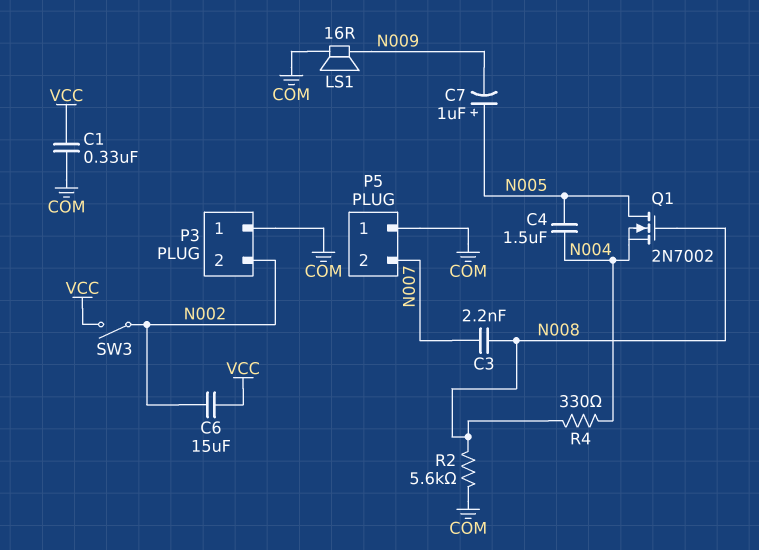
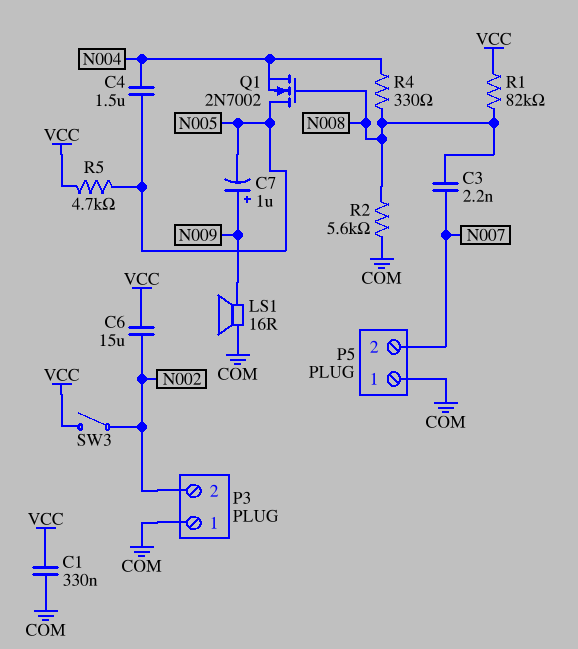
C7: 1uF (plus N005, minus N009) -> 1uF (plus N009, minus N005)
R1: none -> 82k (N008, VCC)
R5: none -> 4.7k (N005, VCC)

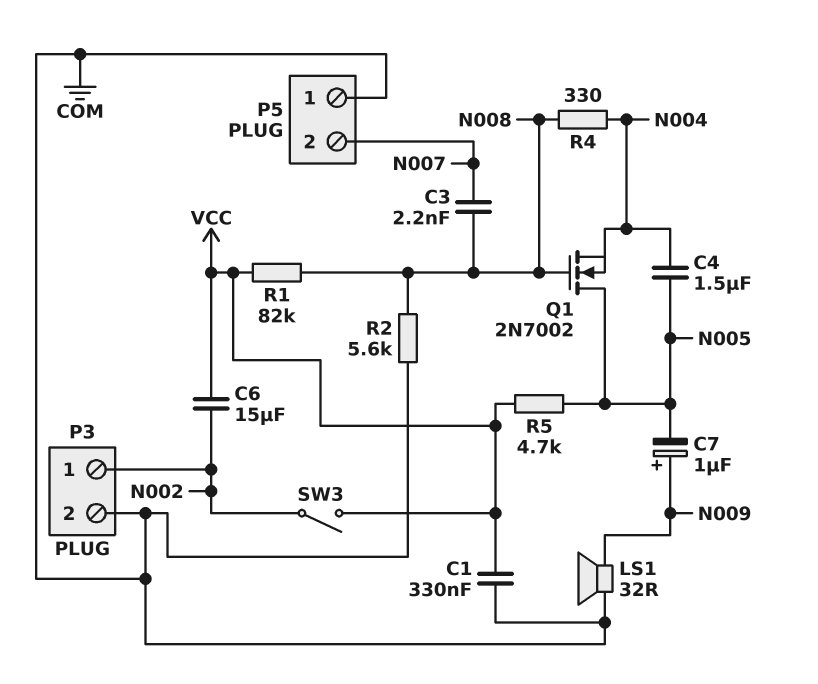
LS1: speaker 16R (COM, N009) -> speaker 32R (COM, N009)
P3 pin 1: COM -> N002
P3 pin 2: N002 -> COM

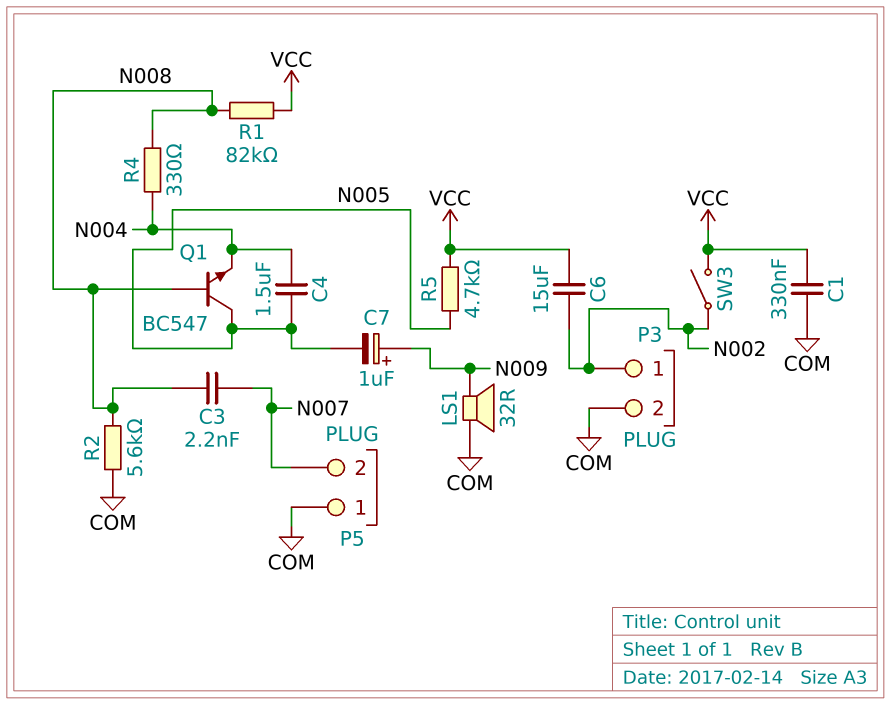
Q1: NMOS 2N7002 (G N008, D N005, S N004) -> NPN BC547 (B N008, C N005, E N004)

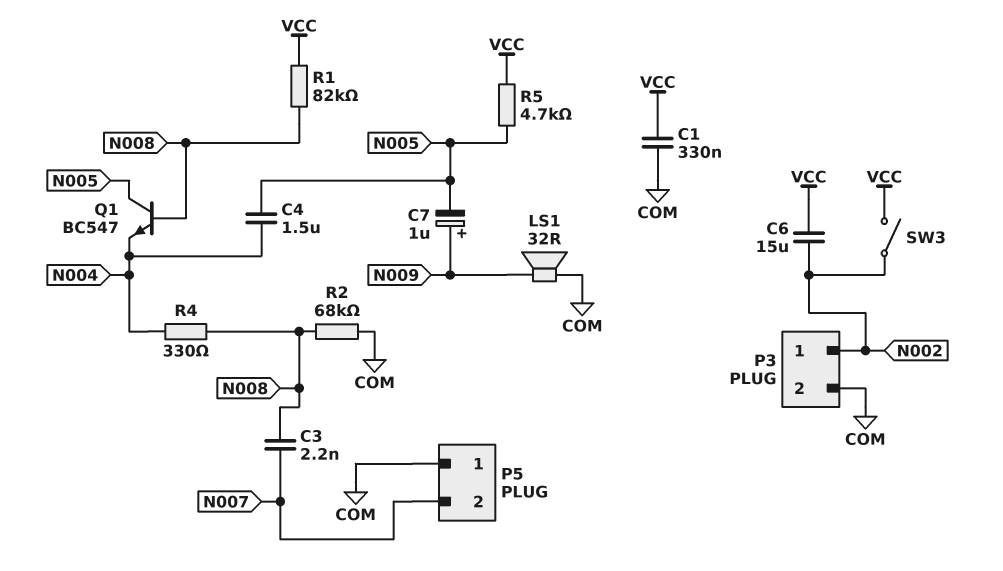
R2: 5.6k (COM, N008) -> 68k (COM, N008)

